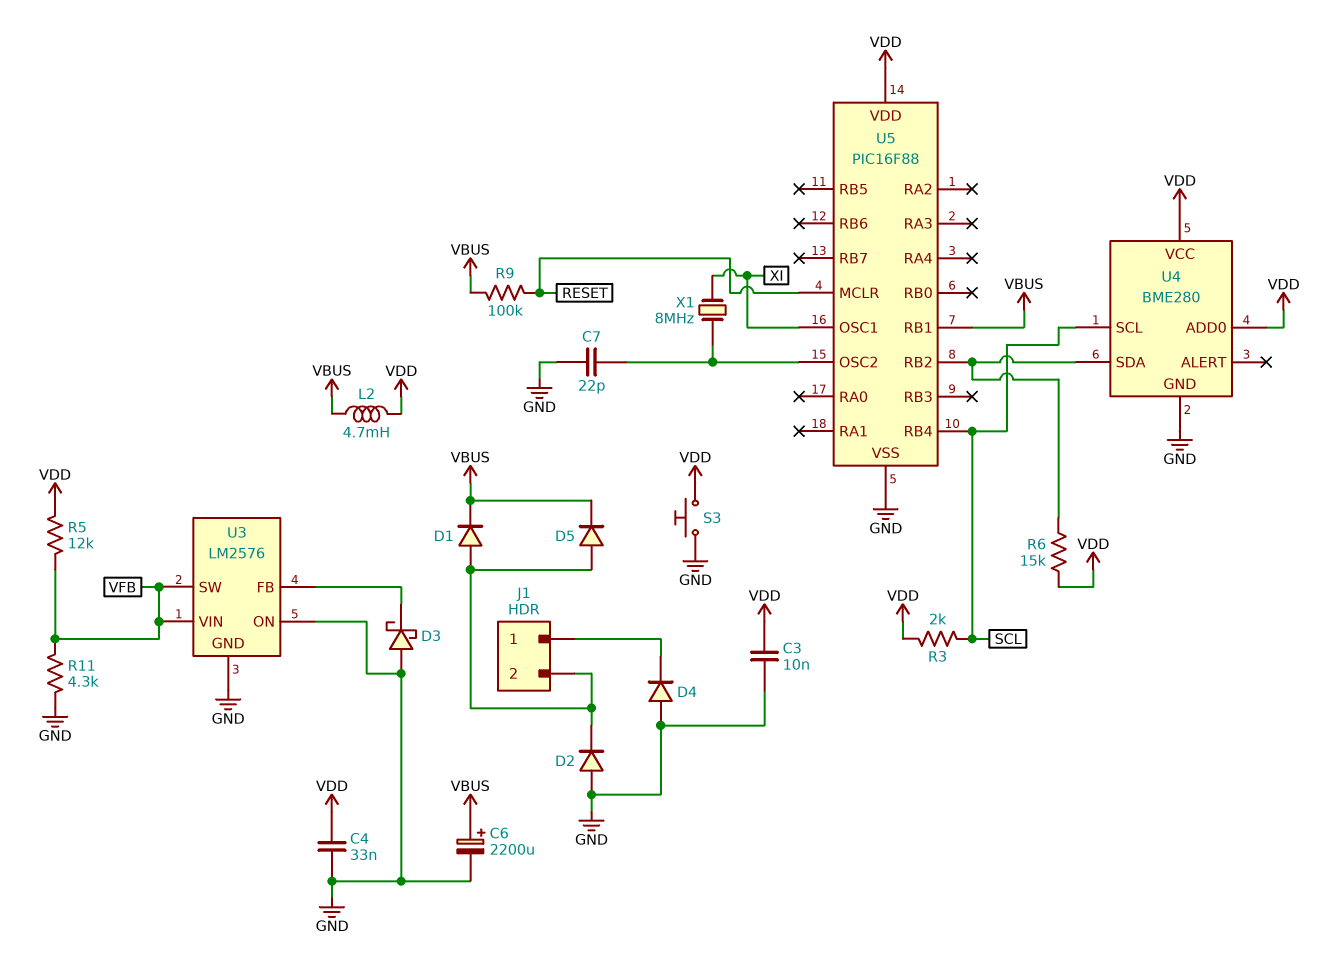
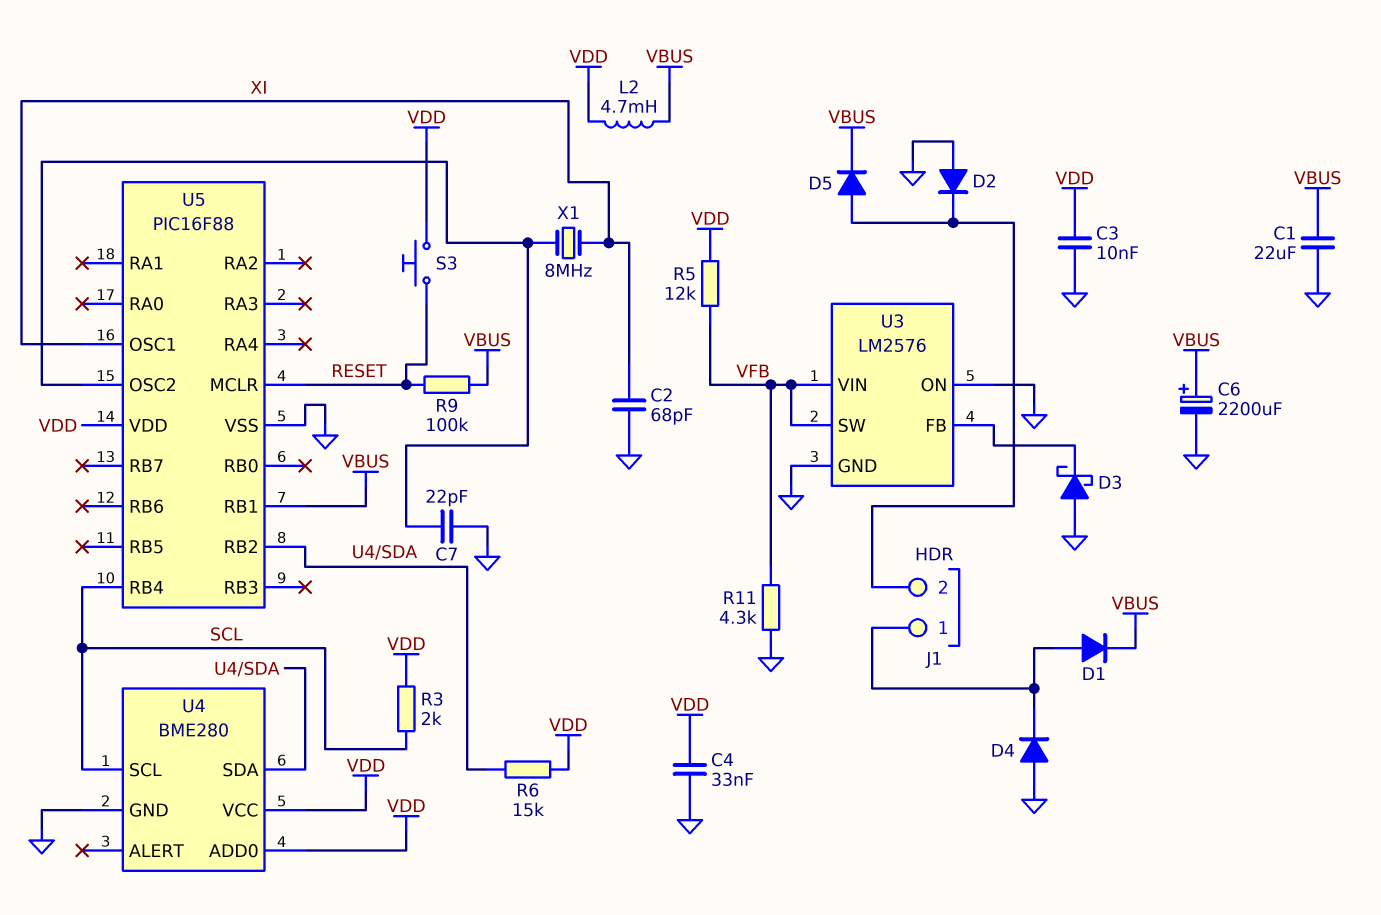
C1: none -> 22uF (GND, VBUS)
C2: none -> 68pF (GND, XI)
D1: diode (A J1/2, K VBUS) -> diode (A J1/1, K VBUS)
S3: button (GND, VDD) -> button (RESET, VDD)

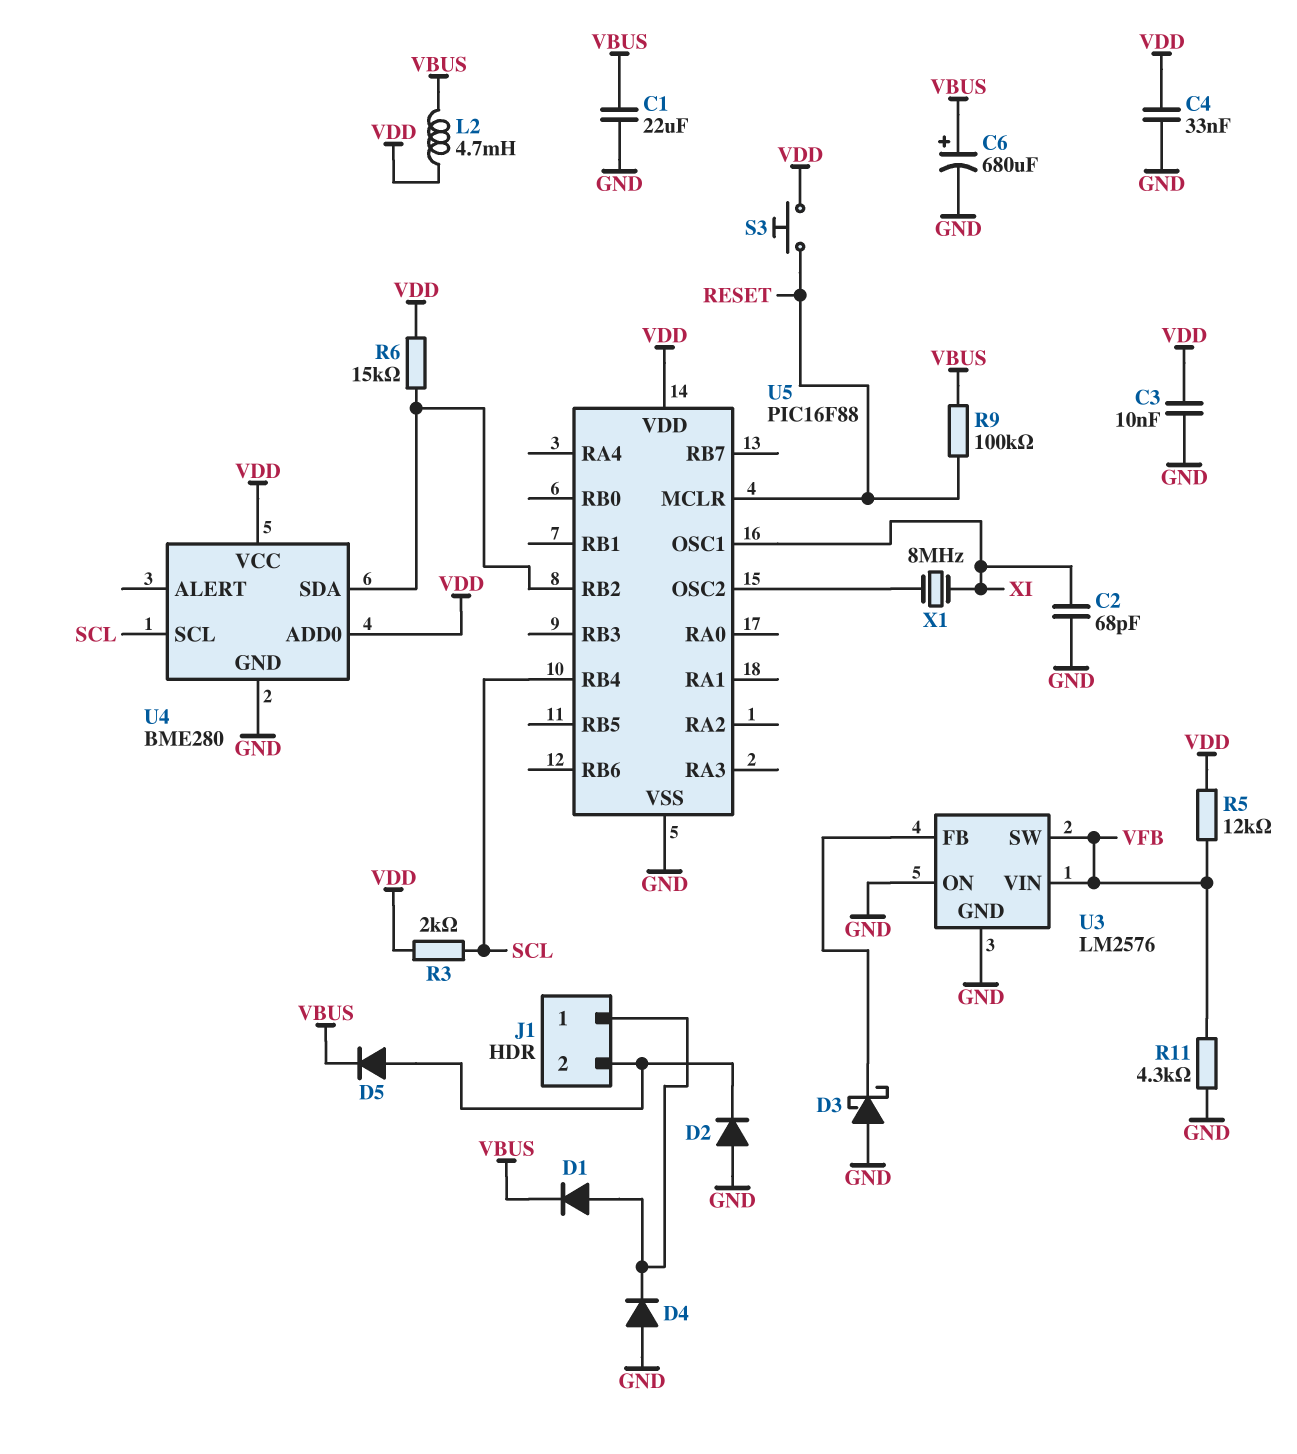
C6: 2200uF (plus VBUS, minus GND) -> 680uF (plus VBUS, minus GND)
C7: 22pF (GND, U5/OSC2) -> none
U5 pin RB1: VBUS -> none

